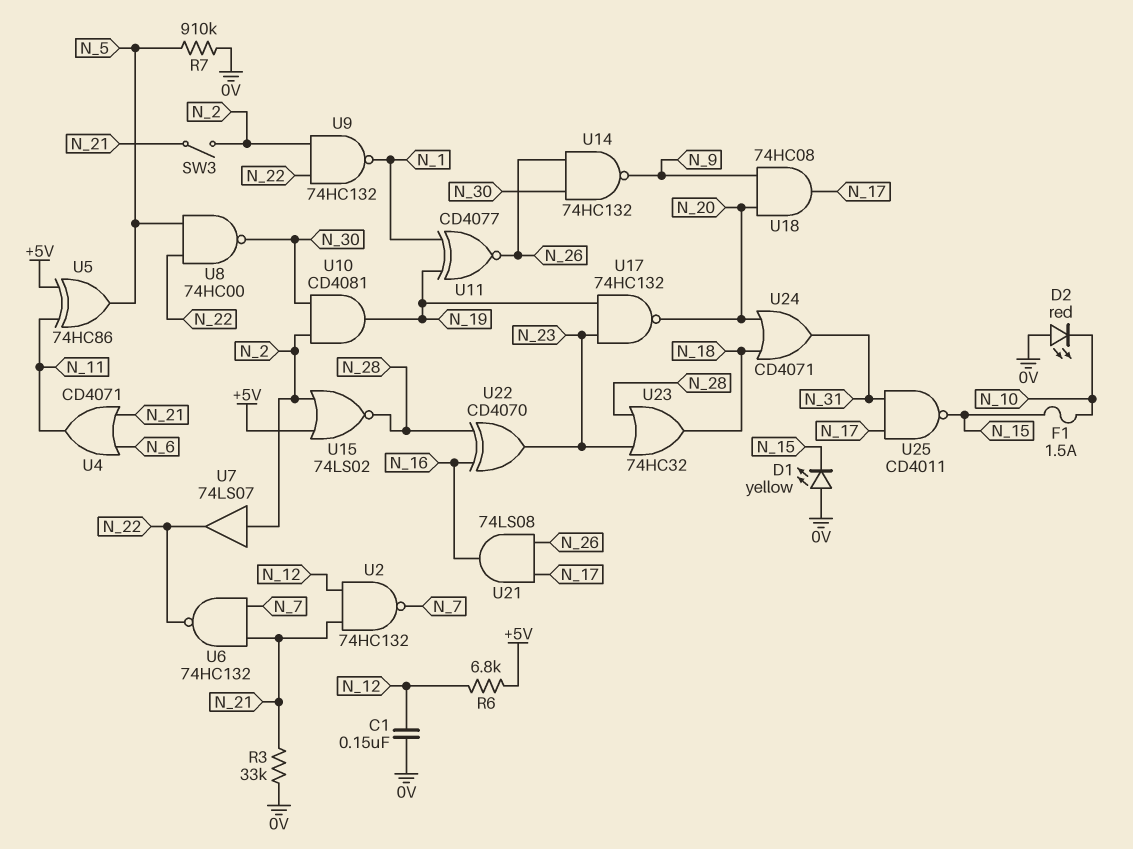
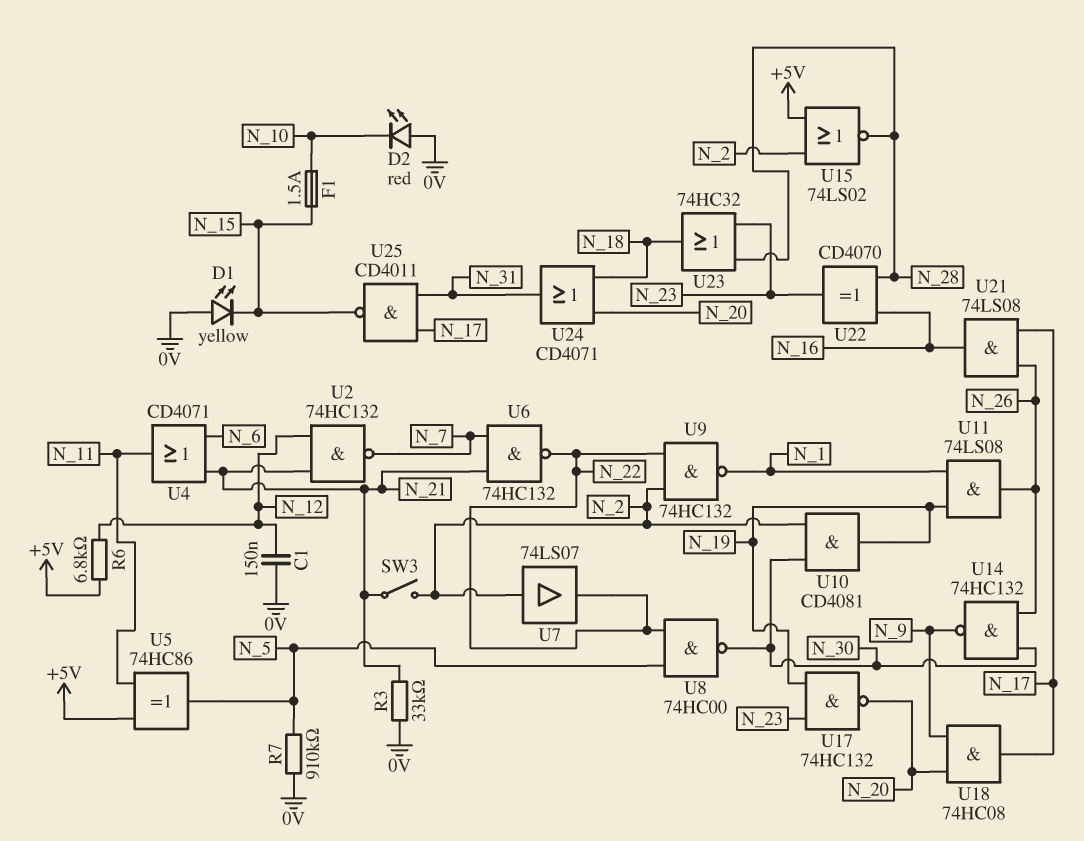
U11: XNOR CD4077 (in N_1, in N_19, out N_26) -> AND 74LS08 (in N_1, in N_19, out N_26)

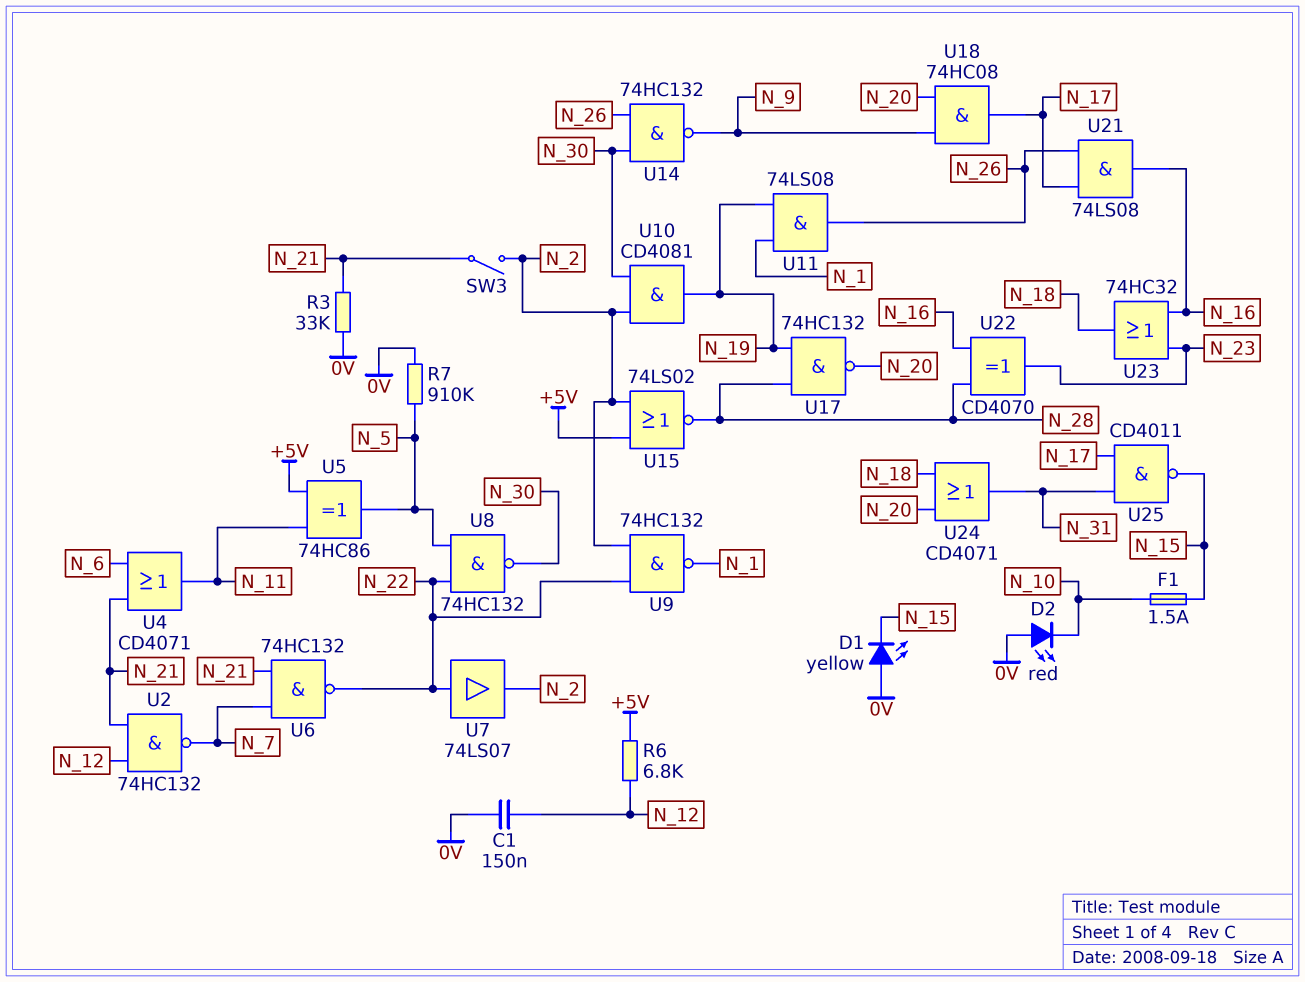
U7: buffer 74LS07 (in N_2, out N_22) -> buffer 74LS07 (in N_22, out N_2)
U8: NAND 74HC00 (in N_5, in N_22, out N_30) -> NAND 74HC132 (in N_5, in N_22, out N_30)
U17: NAND 74HC132 (in N_19, in N_23, out N_20) -> NAND 74HC132 (in N_19, in N_28, out N_20)
U23: OR 74HC32 (in N_23, in N_28, out N_18) -> OR 74HC32 (in N_16, in N_23, out N_18)

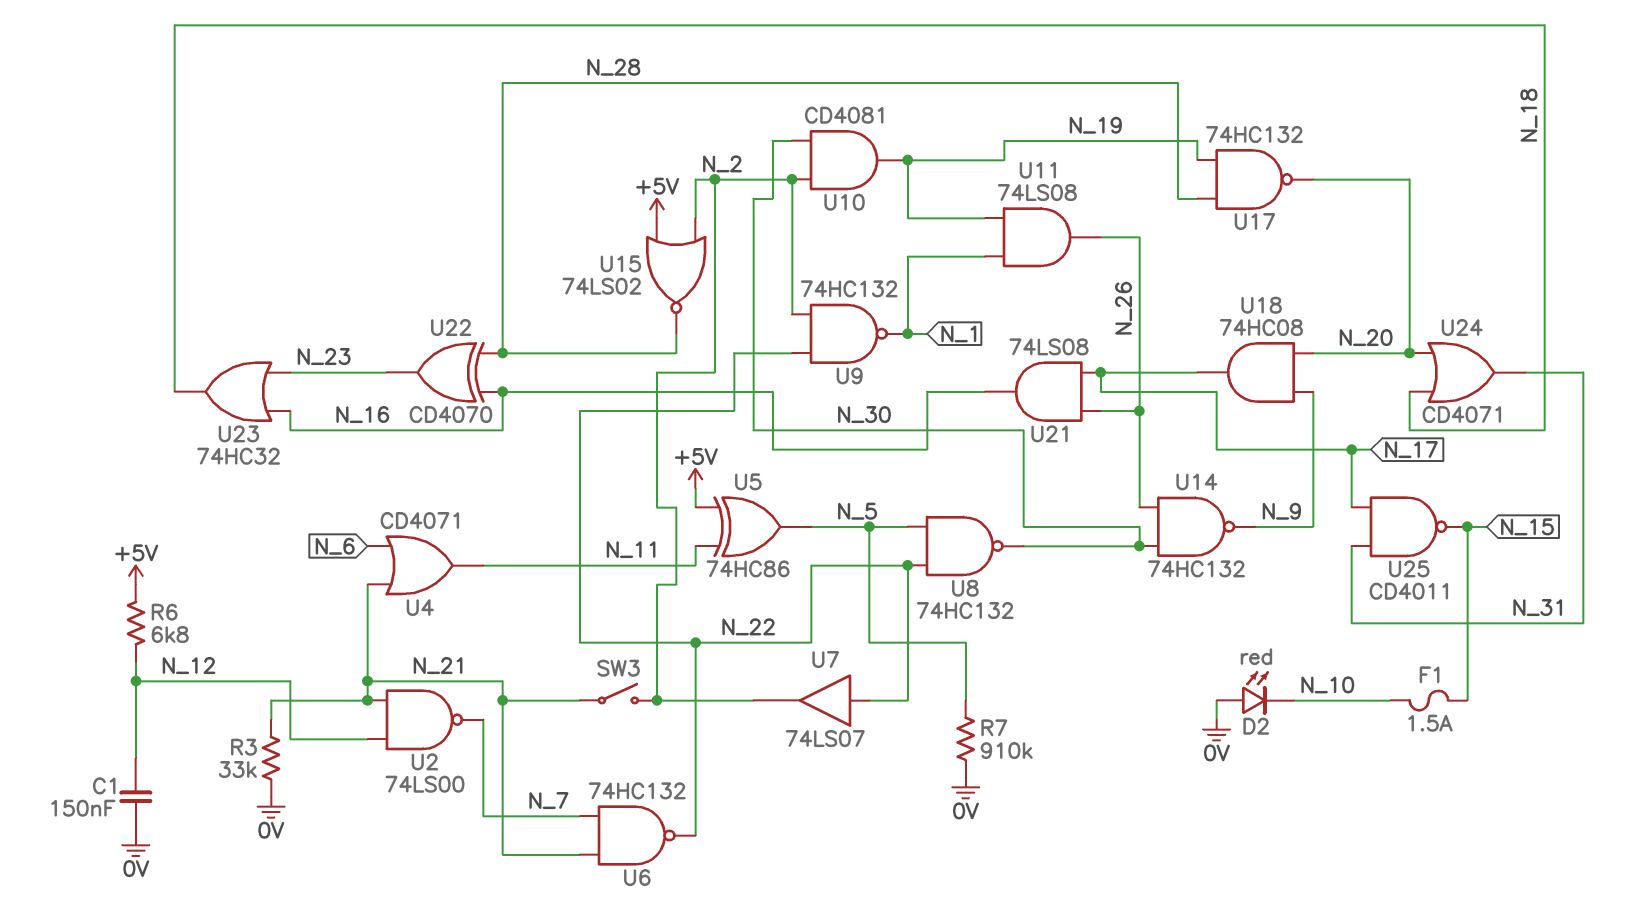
D1: LED yellow (A 0V, K N_15) -> none
U2: NAND 74HC132 (in N_12, in N_21, out N_7) -> NAND 74LS00 (in N_12, in N_21, out N_7)

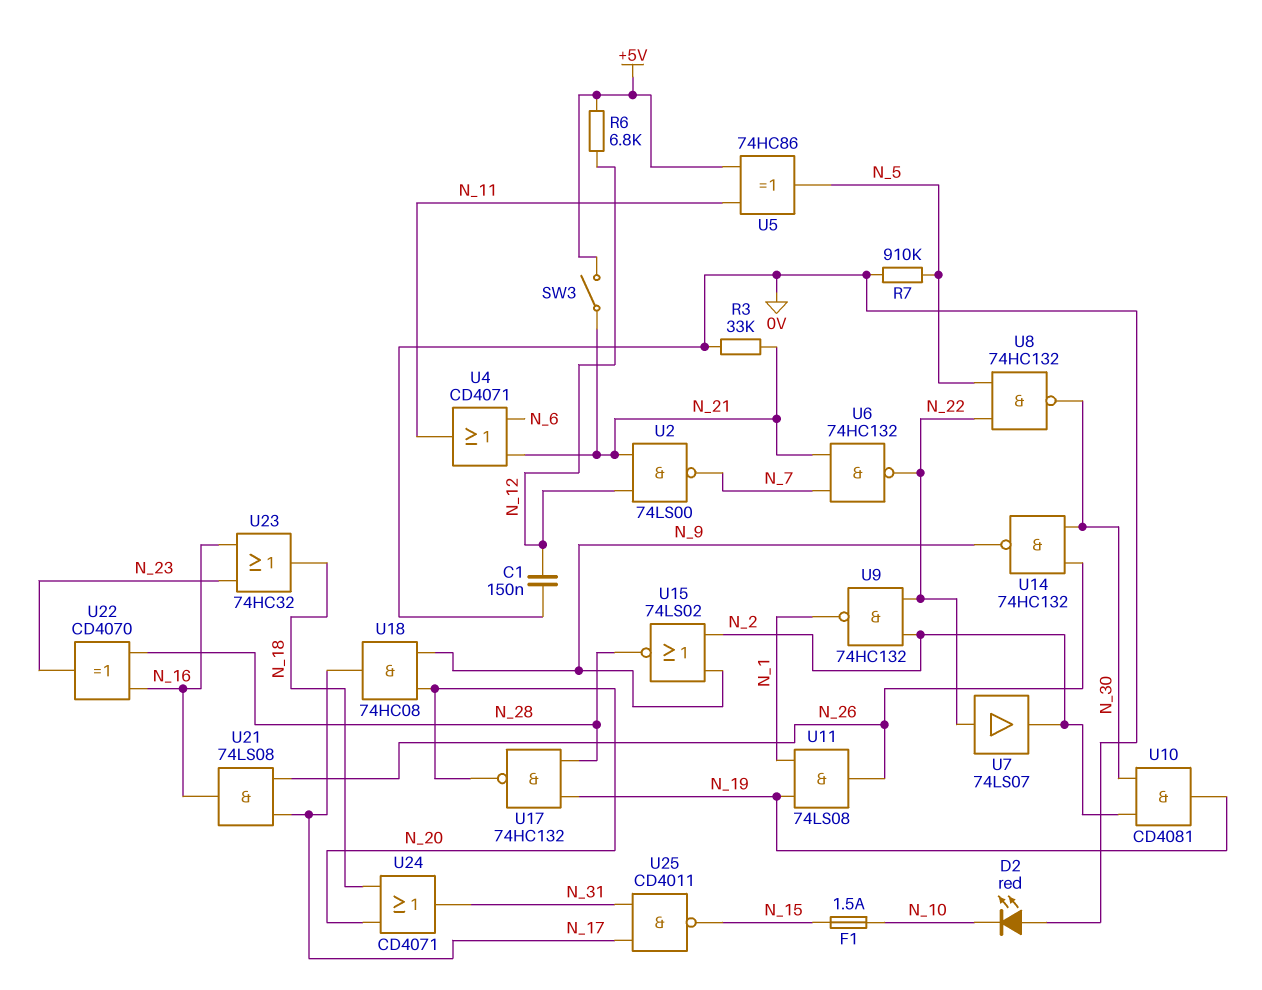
SW3: switch (N_2, N_21) -> switch (+5V, N_21)
U15: NOR 74LS02 (in +5V, in N_2, out N_28) -> NOR 74LS02 (in N_2, in N_9, out N_28)

